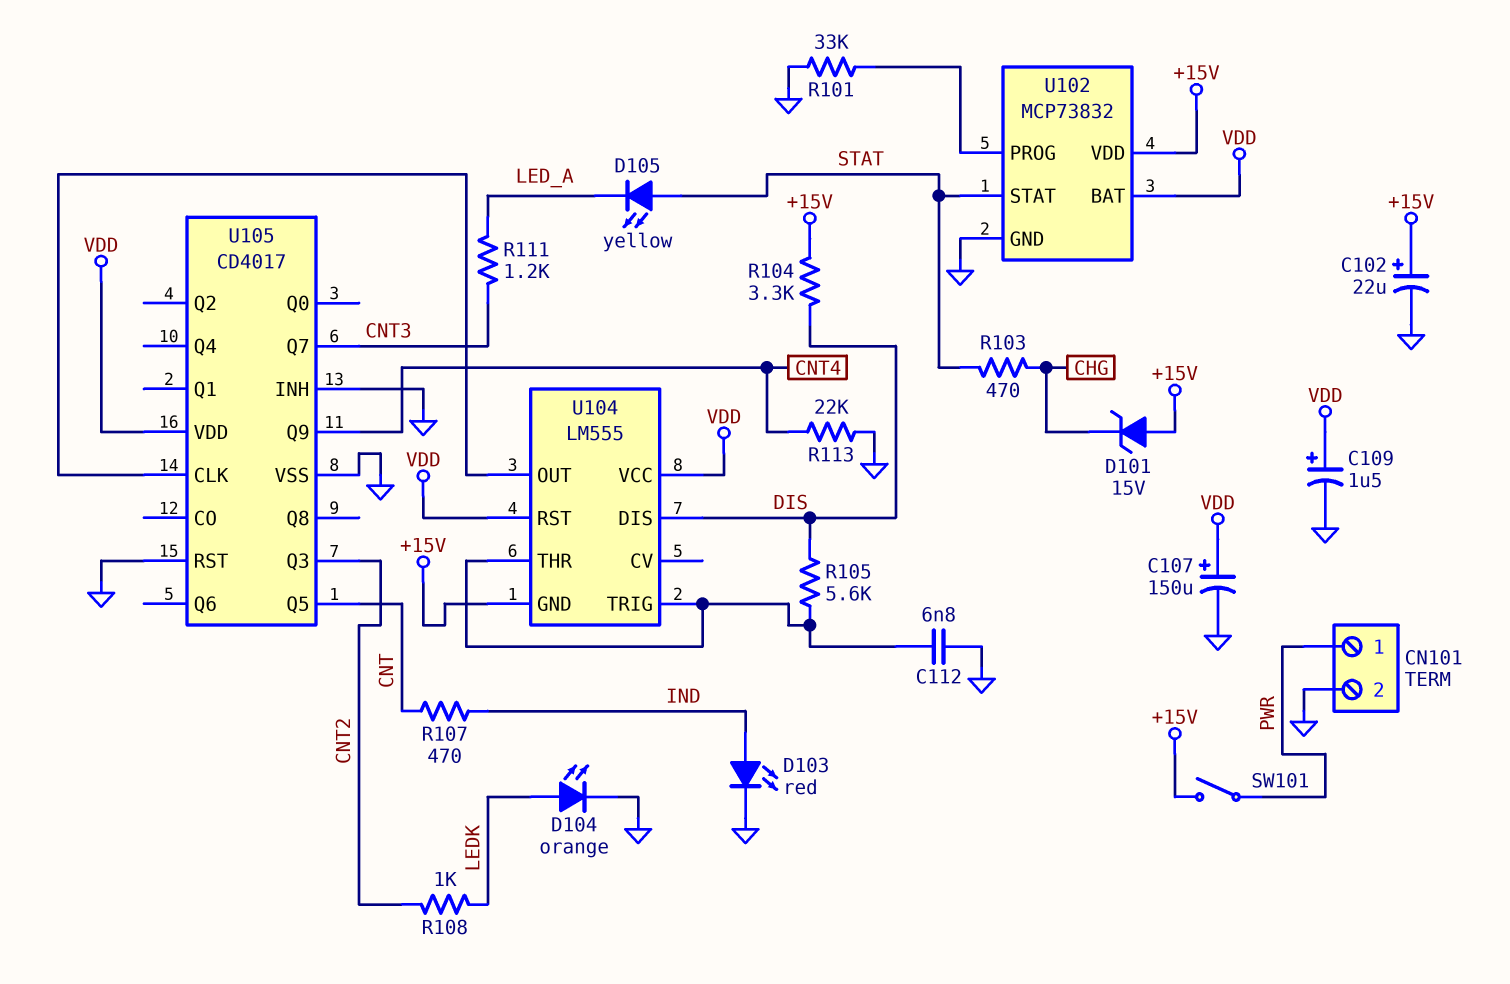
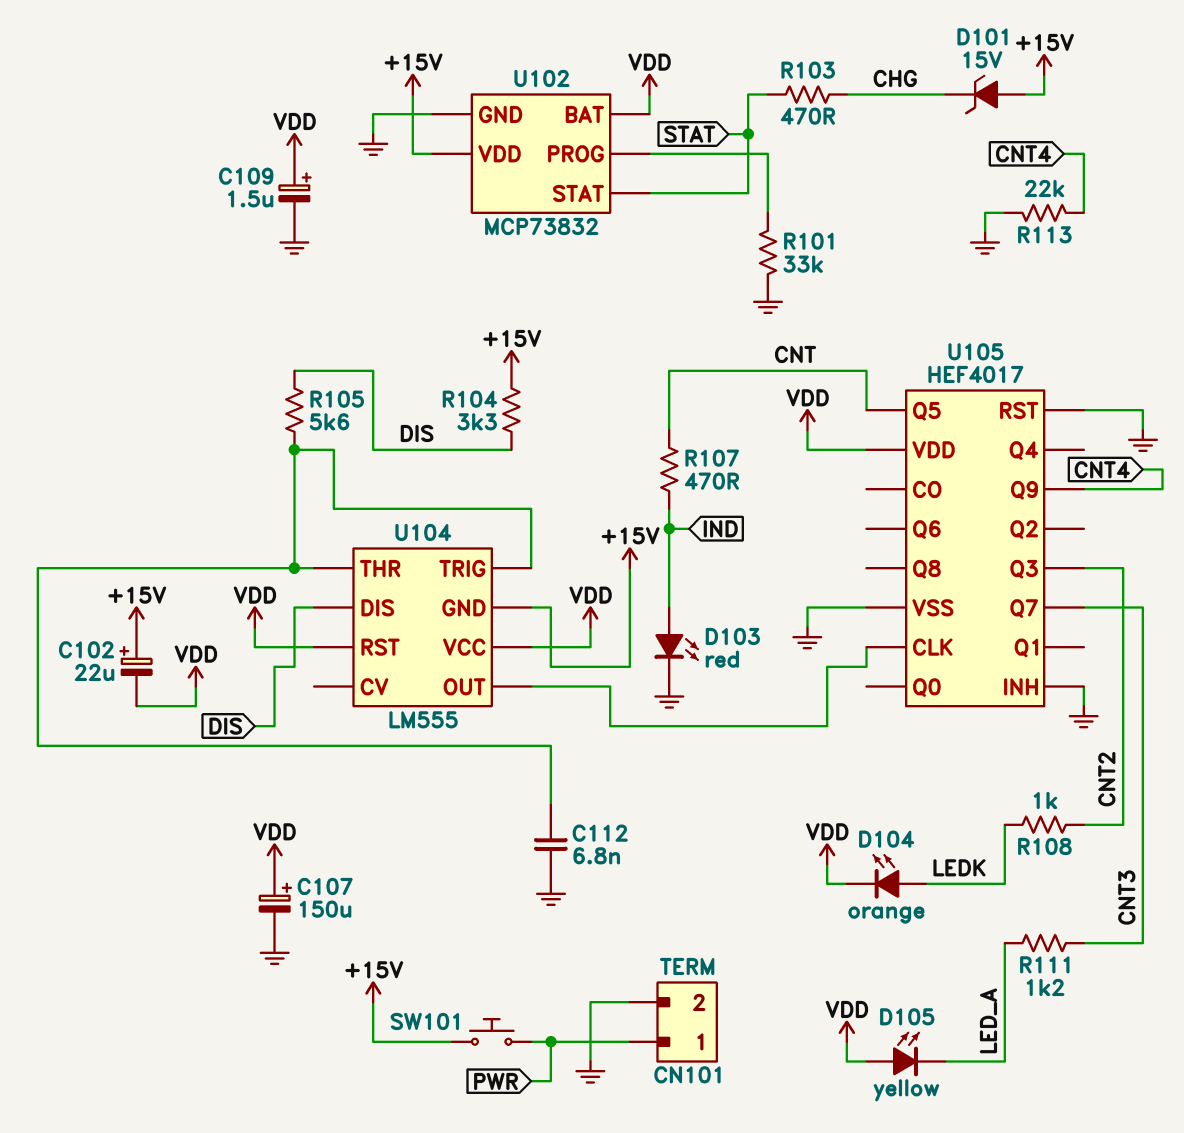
C102: 22uF (plus +15V, minus GND) -> 22uF (plus +15V, minus VDD)
D104: LED orange (A LEDK, K GND) -> LED orange (A LEDK, K VDD)
D105: LED yellow (A STAT, K LED_A) -> LED yellow (A VDD, K LED_A)
SW101: switch (+15V, PWR) -> button (+15V, PWR)
U105: CD4017 -> HEF4017

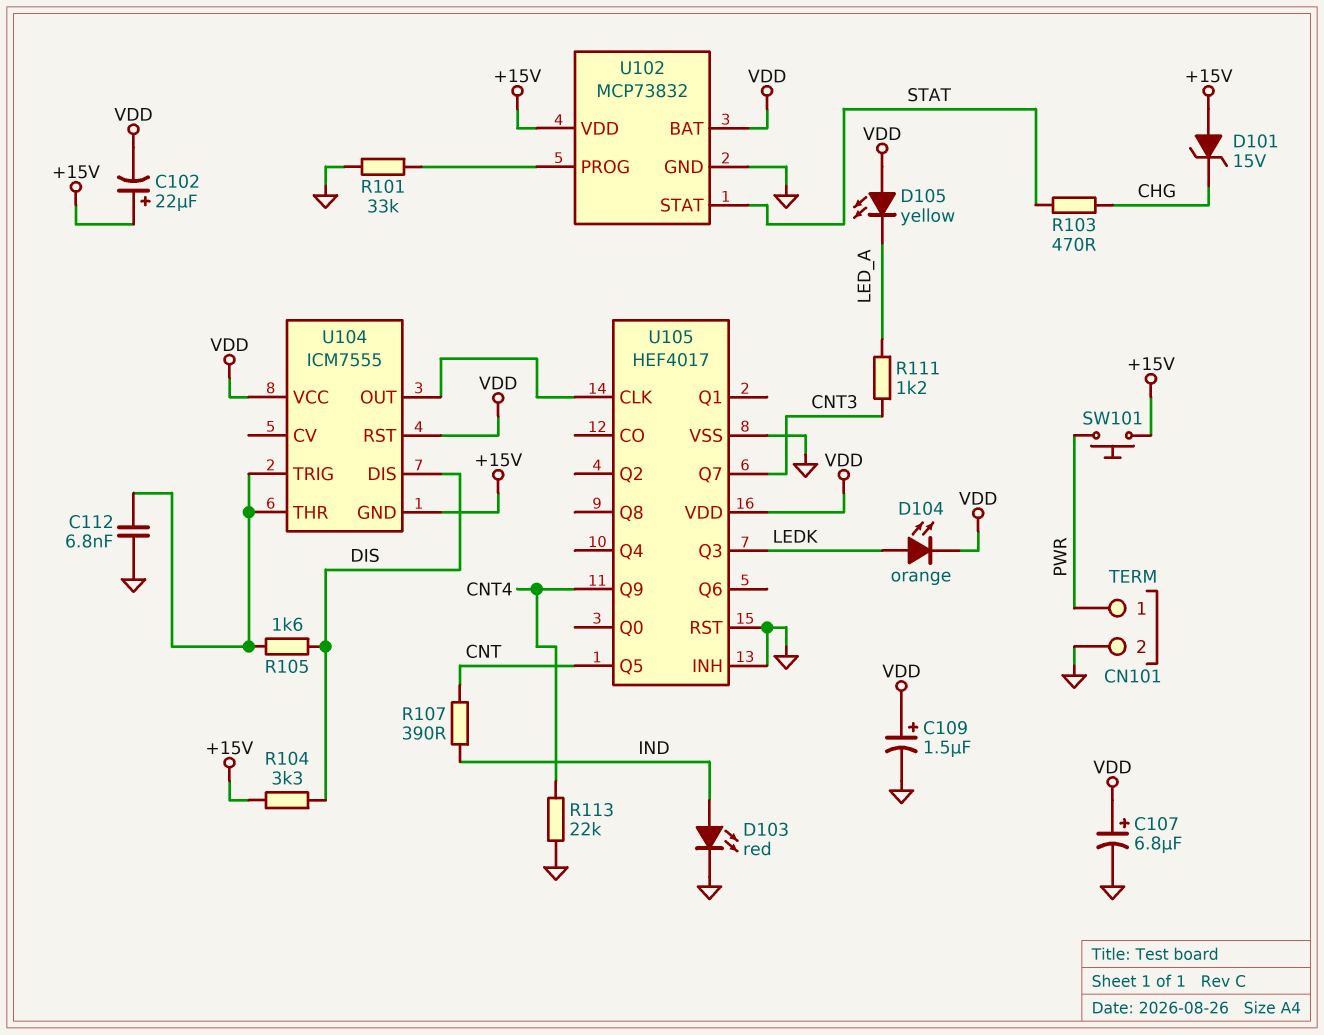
C107: 150uF (plus VDD, minus GND) -> 6.8uF (plus VDD, minus GND)
R105: 5.6k (DIS, U104/THR) -> 1.6k (DIS, U104/THR)
R107: 470 (CNT, IND) -> 390 (CNT, IND)
R108: 1k (CNT2, LEDK) -> none
U104: LM555 -> ICM7555
U105 pin Q3: CNT2 -> LEDK

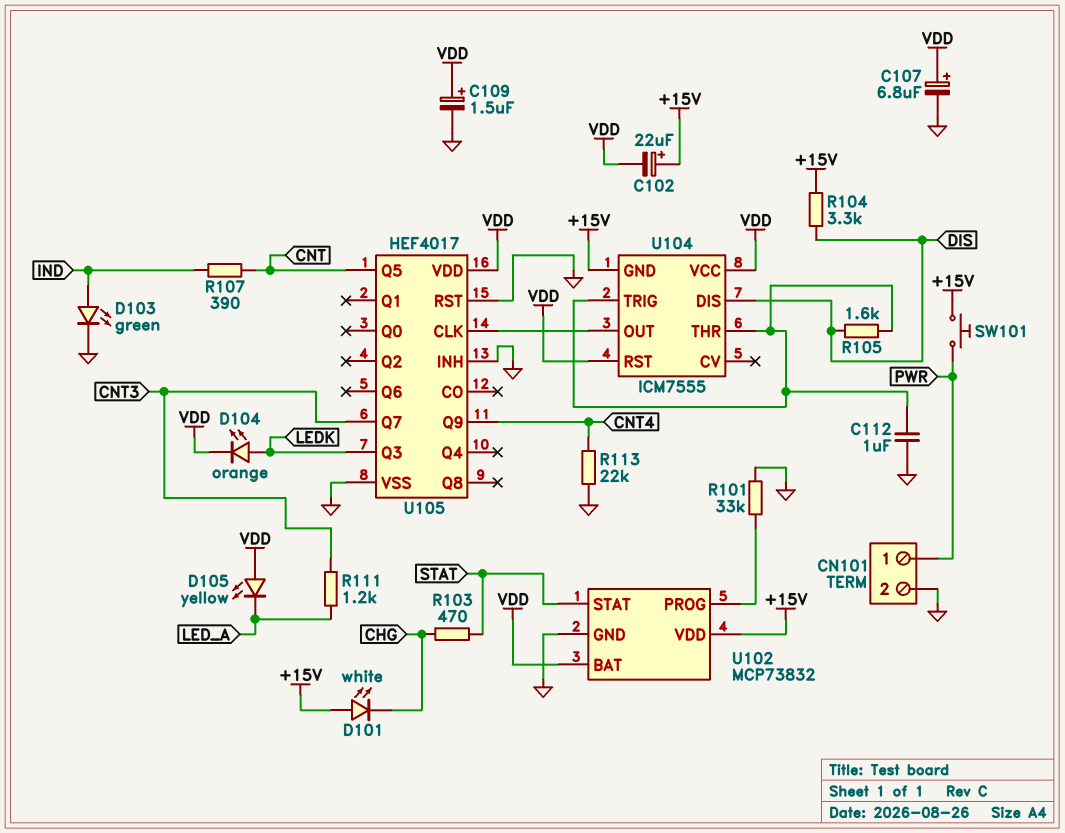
C112: 6.8nF (GND, U104/THR) -> 1uF (GND, U104/THR)
D101: zener 15V (A +15V, K CHG) -> LED white (A +15V, K CHG)
D103: LED red (A IND, K GND) -> LED green (A IND, K GND)

